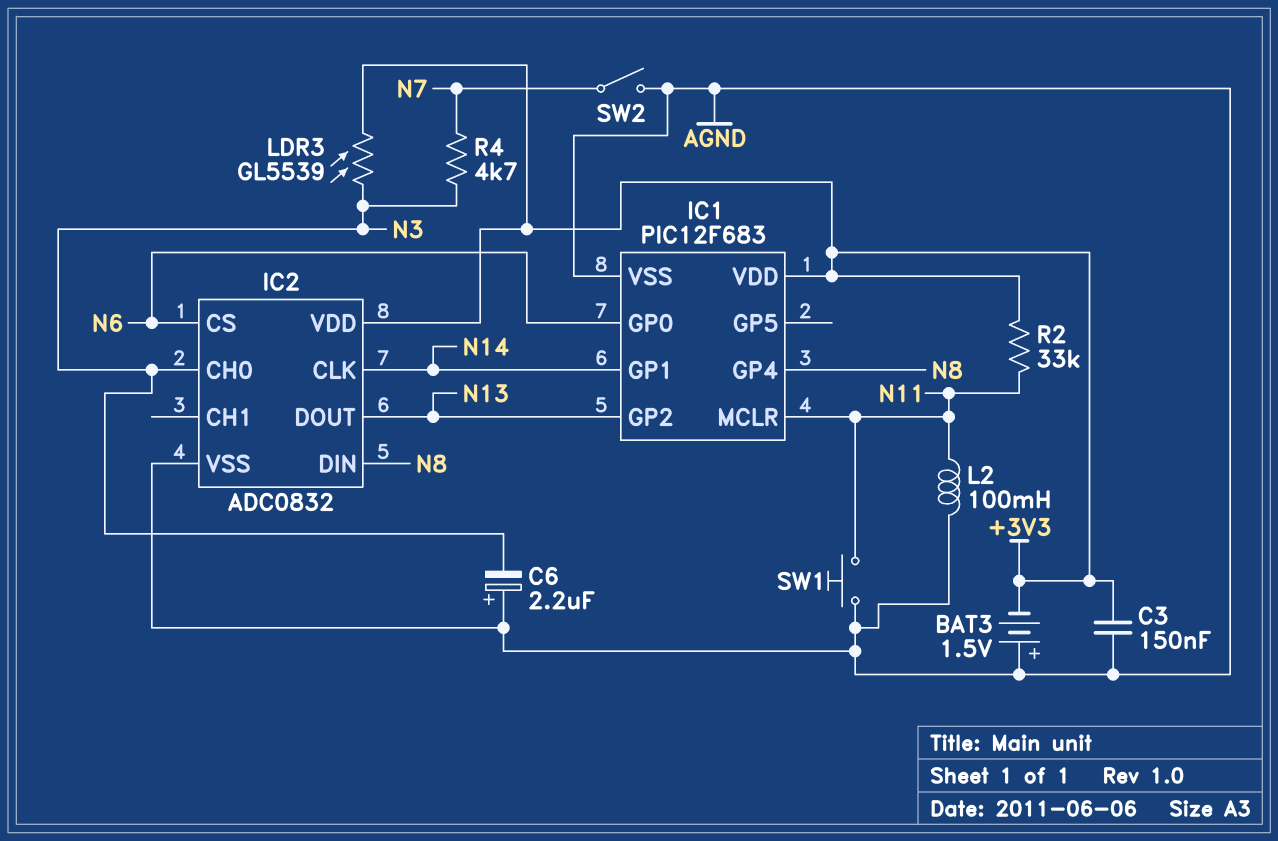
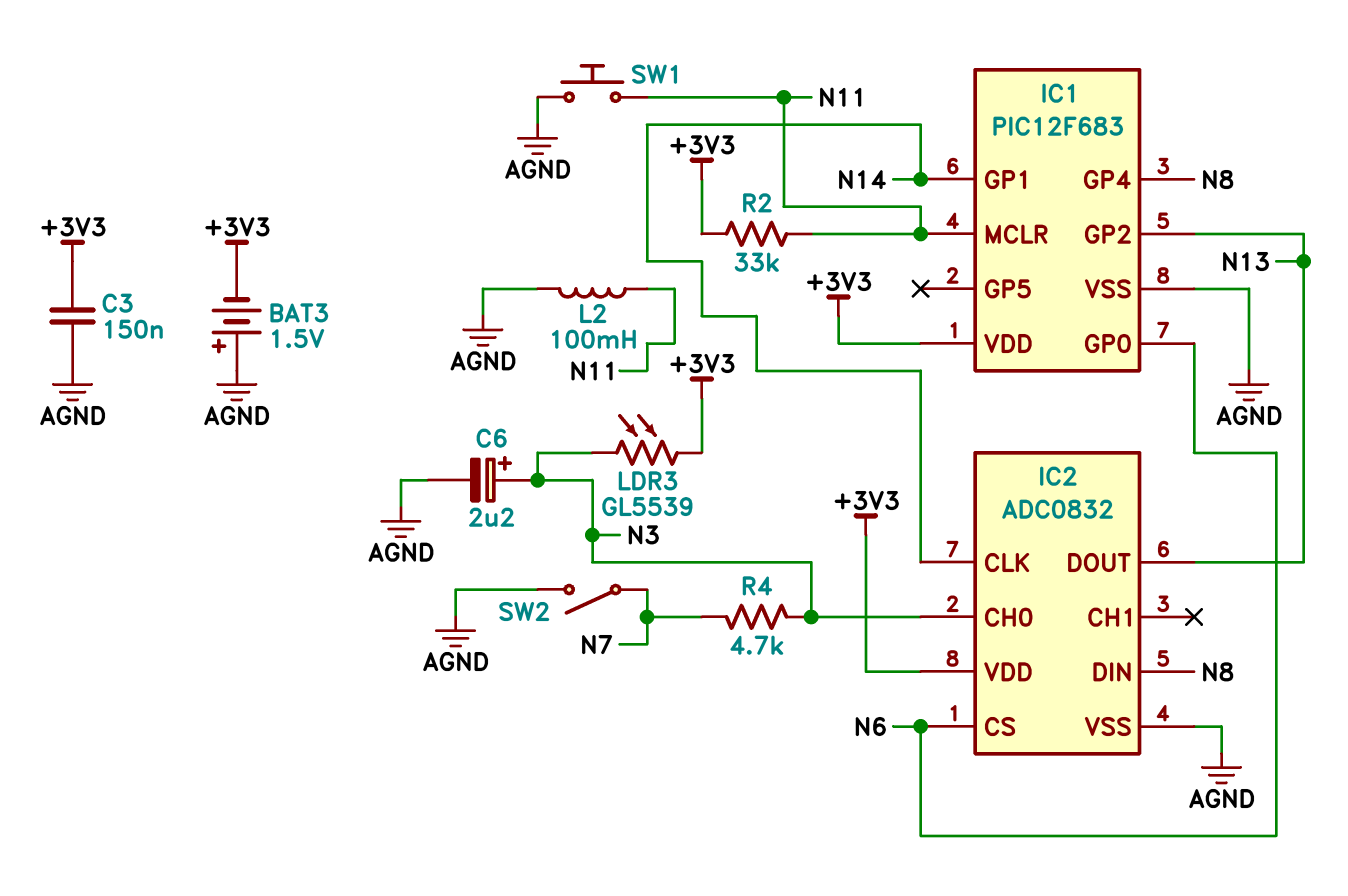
C6: 2.2uF (plus AGND, minus N3) -> 2.2uF (plus N3, minus AGND)

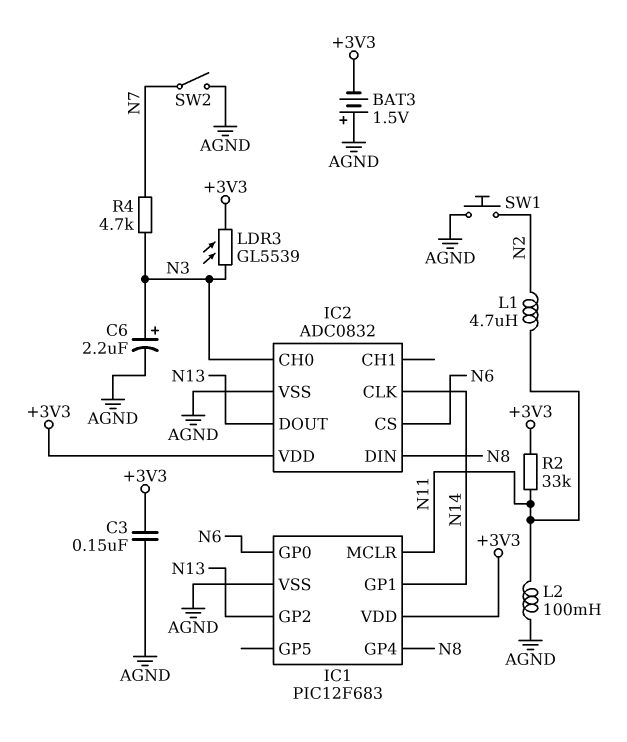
L1: none -> 4.7uH (N2, N11)
SW1: button (AGND, N11) -> button (AGND, N2)

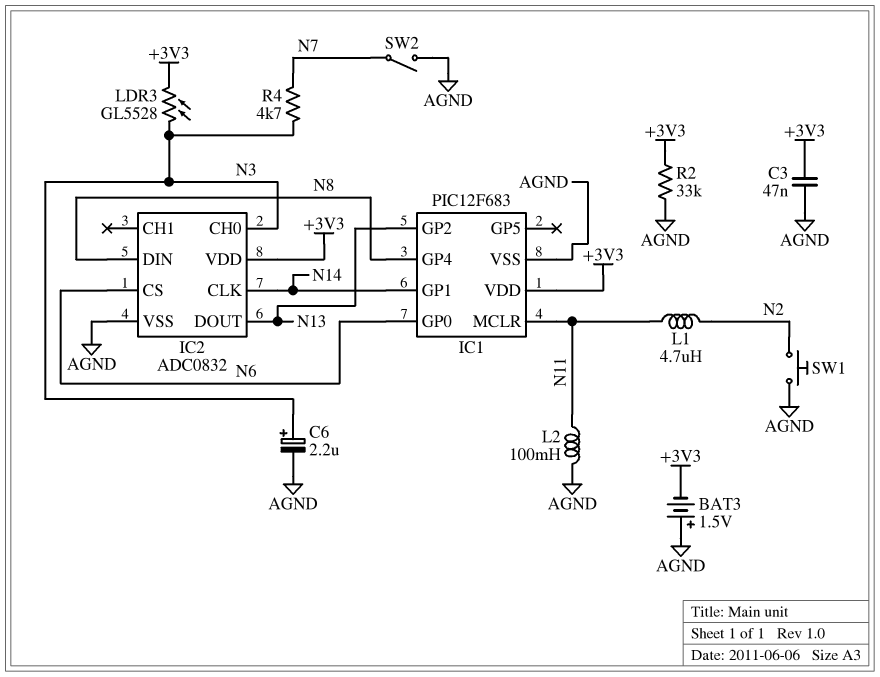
C3: 150nF (+3V3, AGND) -> 47nF (+3V3, AGND)
LDR3: GL5539 (+3V3, N3) -> GL5528 (+3V3, N3)
R2: 33k (+3V3, N11) -> 33k (+3V3, AGND)

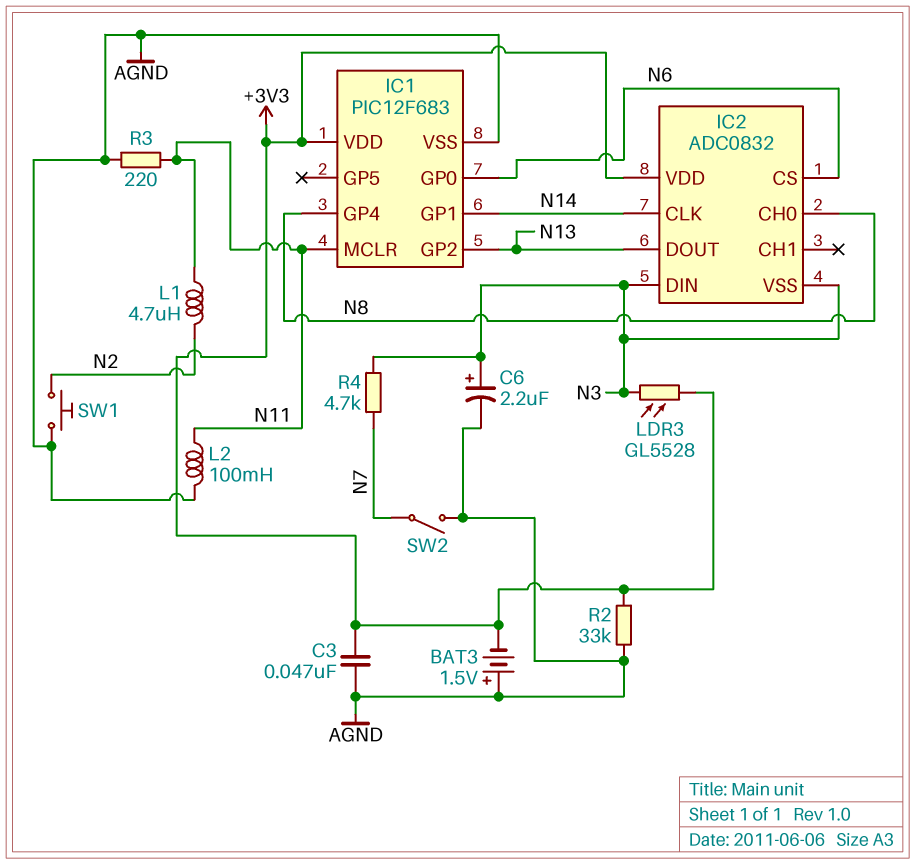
IC2 pin CH0: N3 -> N8
IC2 pin DIN: N8 -> N3
IC2 pin VSS: AGND -> N3
R3: none -> 220 (AGND, N11)

